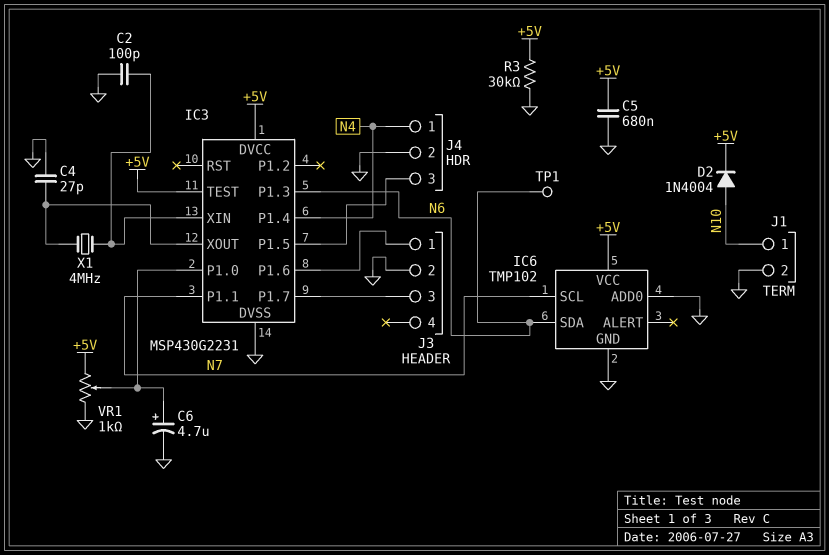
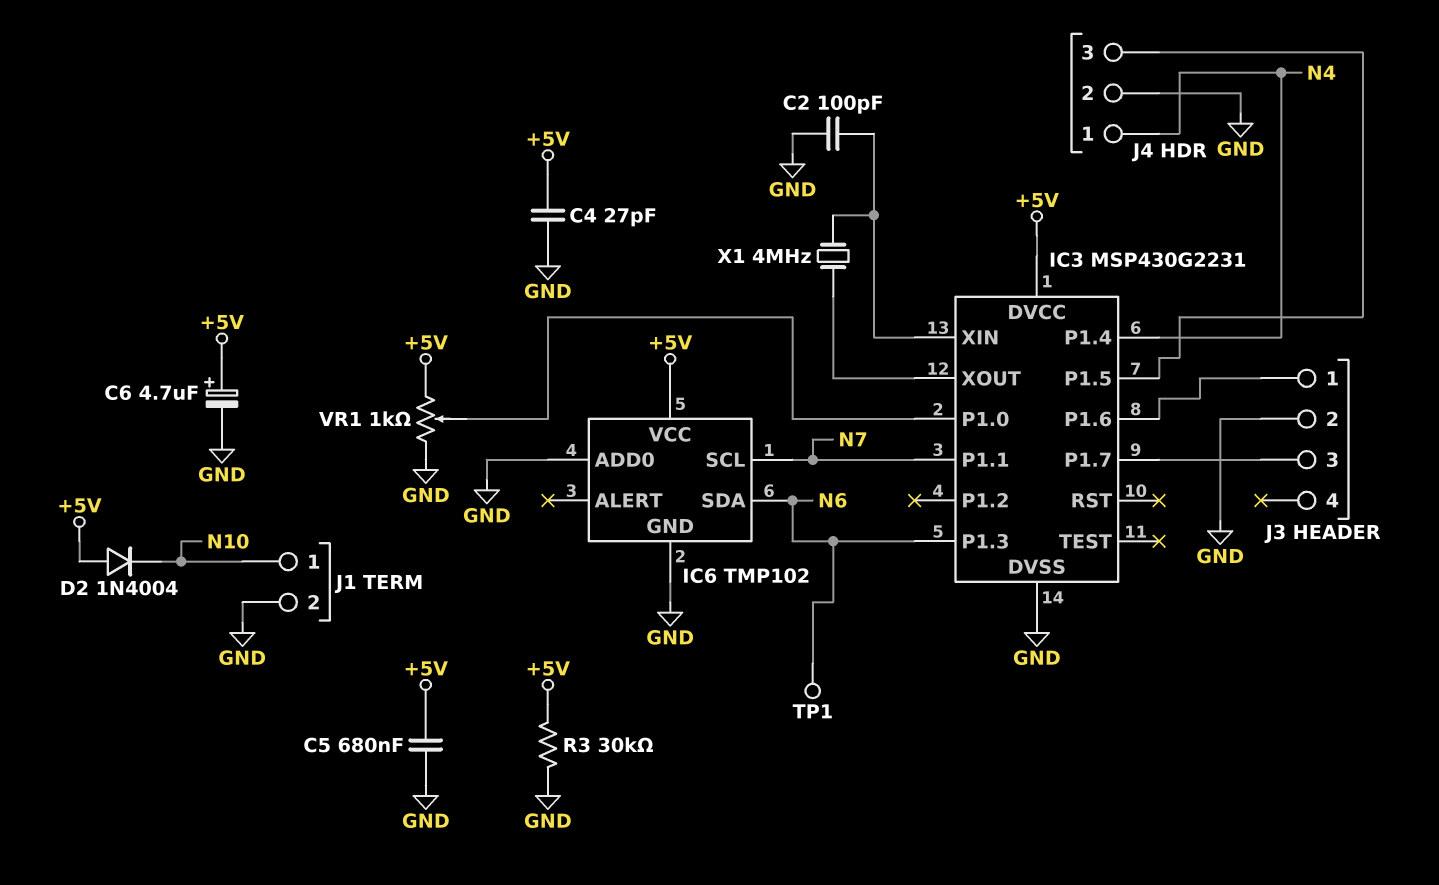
C4: 27pF (GND, IC3/XOUT) -> 27pF (+5V, GND)
C6: 4.7uF (plus IC3/P1.0, minus GND) -> 4.7uF (plus +5V, minus GND)
D2: diode 1N4004 (A N10, K +5V) -> diode 1N4004 (A +5V, K N10)
IC3 pin TEST: +5V -> none

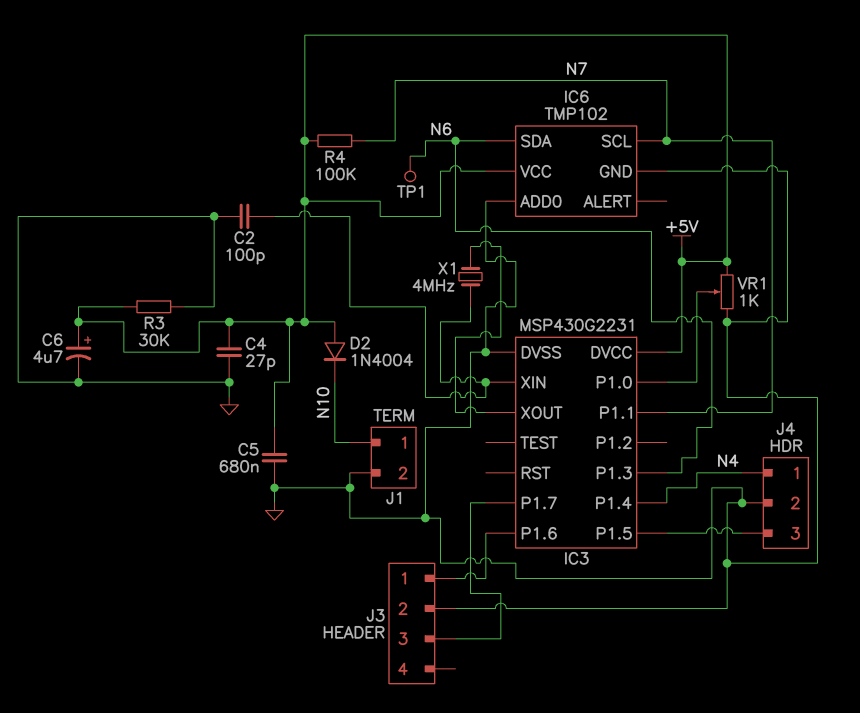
R4: none -> 100k (+5V, N7)

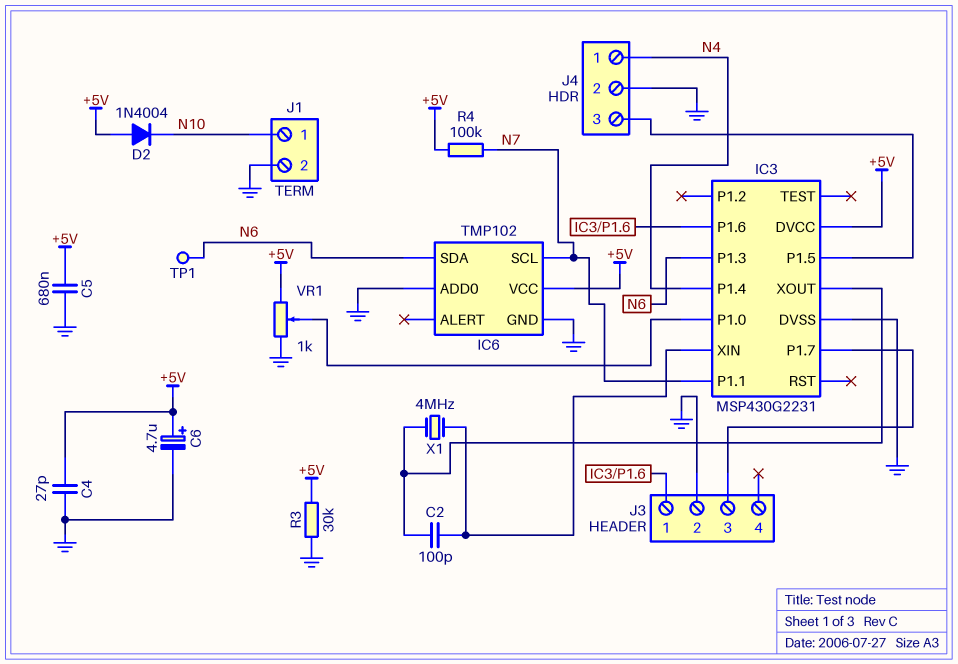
C2: 100pF (GND, IC3/XIN) -> 100pF (IC3/XIN, IC3/XOUT)

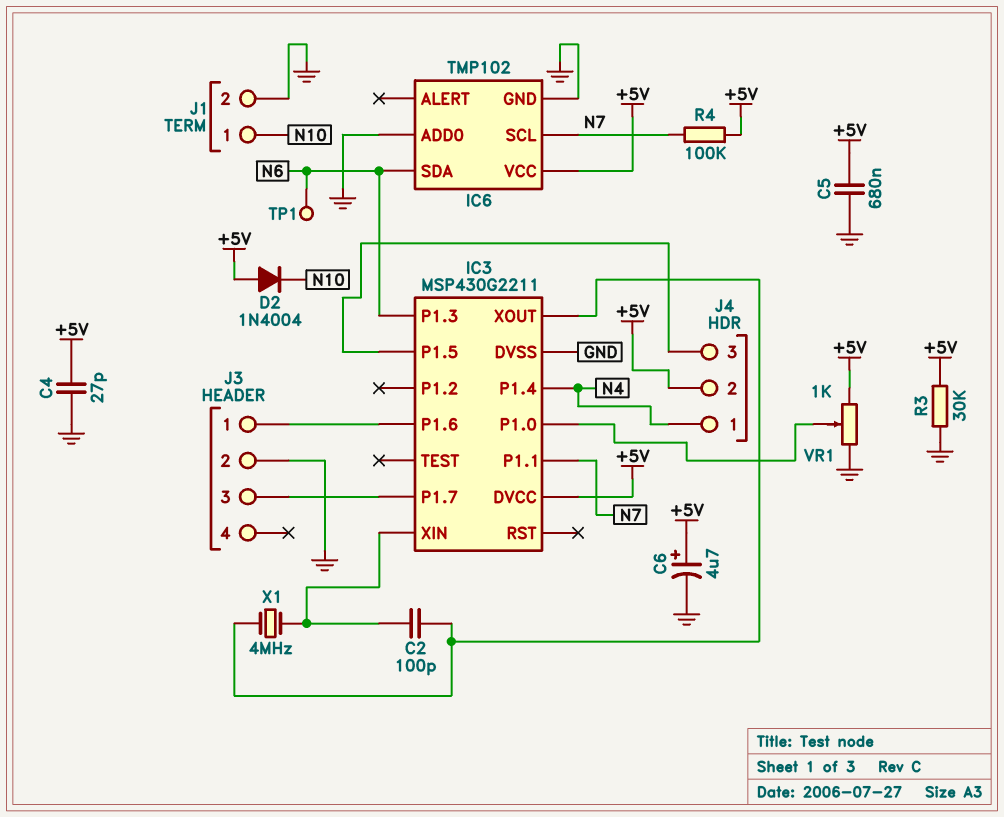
IC3: MSP430G2231 -> MSP430G2211
J4 pin 2: GND -> +5V

